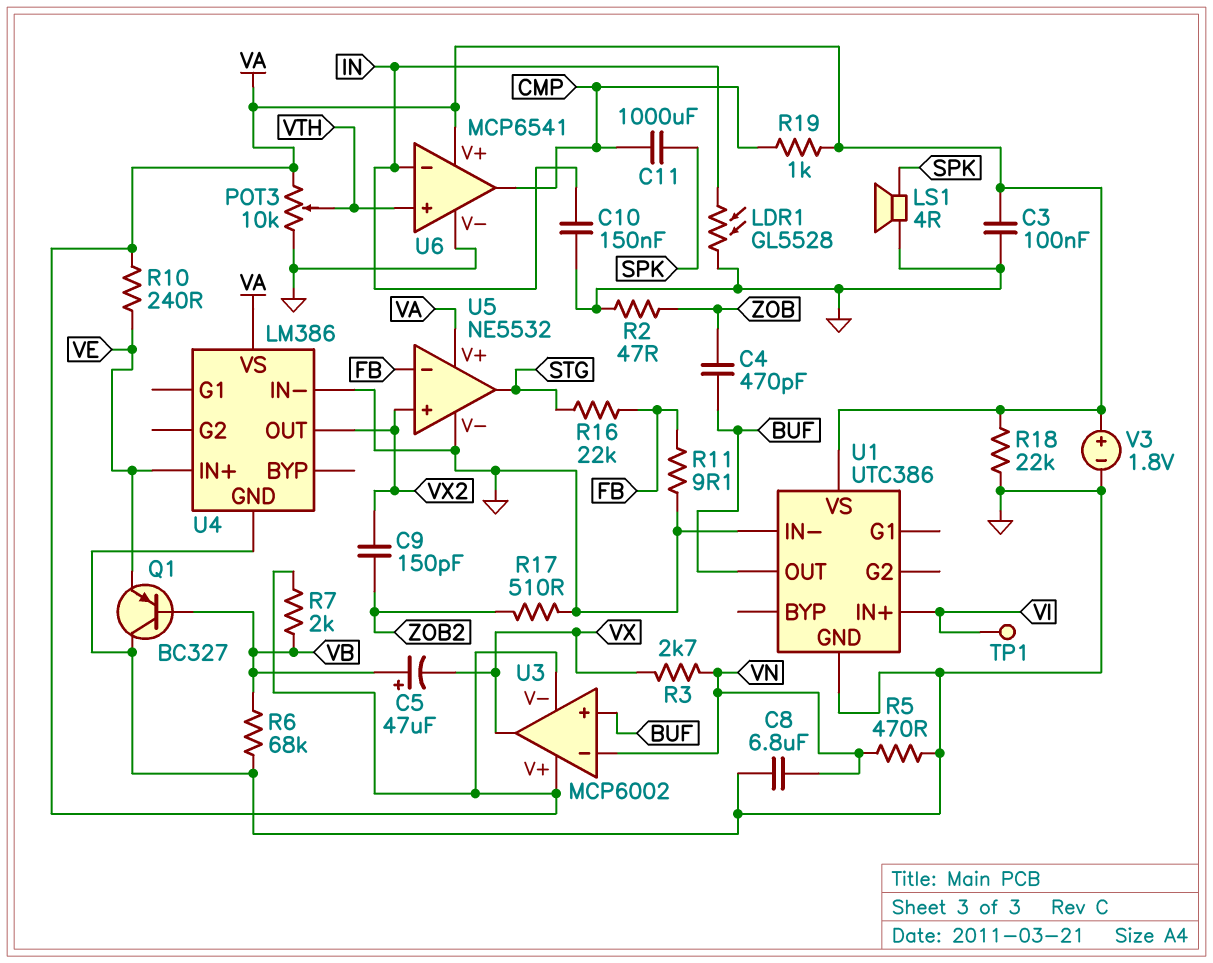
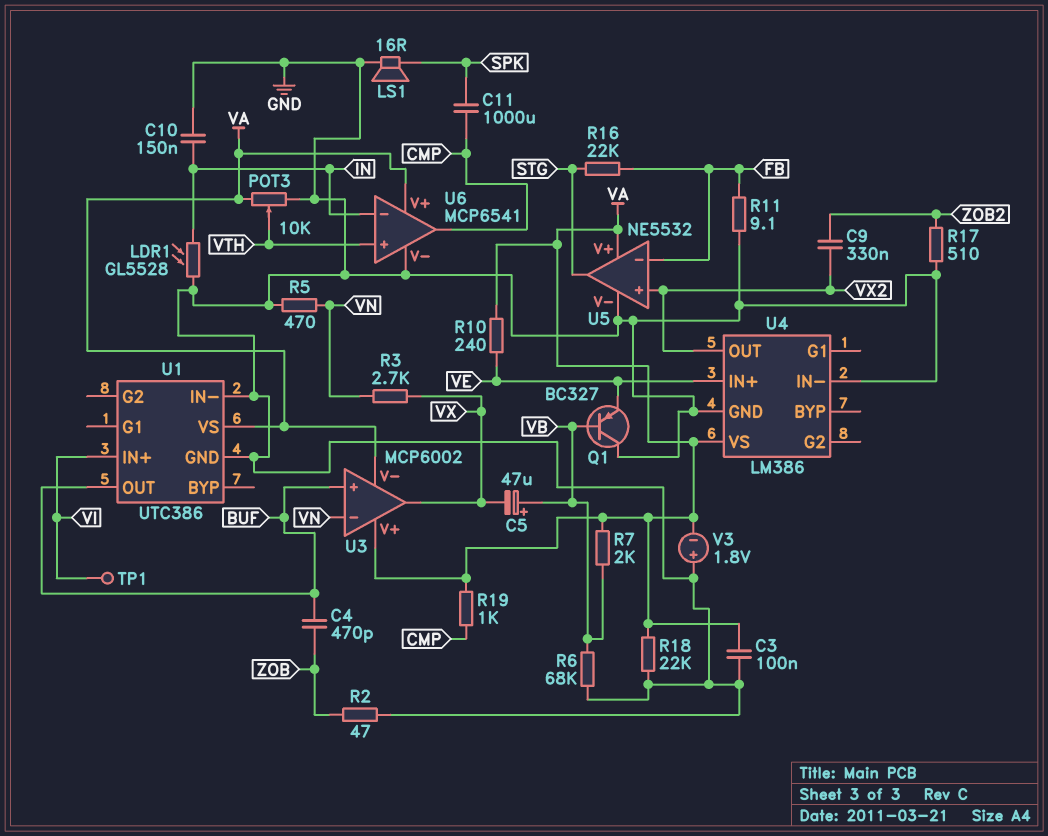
C8: 6.8uF (GND, VN) -> none
C9: 150pF (VX2, ZOB2) -> 330nF (VX2, ZOB2)
LS1: speaker 4R (GND, SPK) -> speaker 16R (GND, SPK)
V3: 1.8V (plus VA, minus GND) -> 1.8V (plus GND, minus VA)

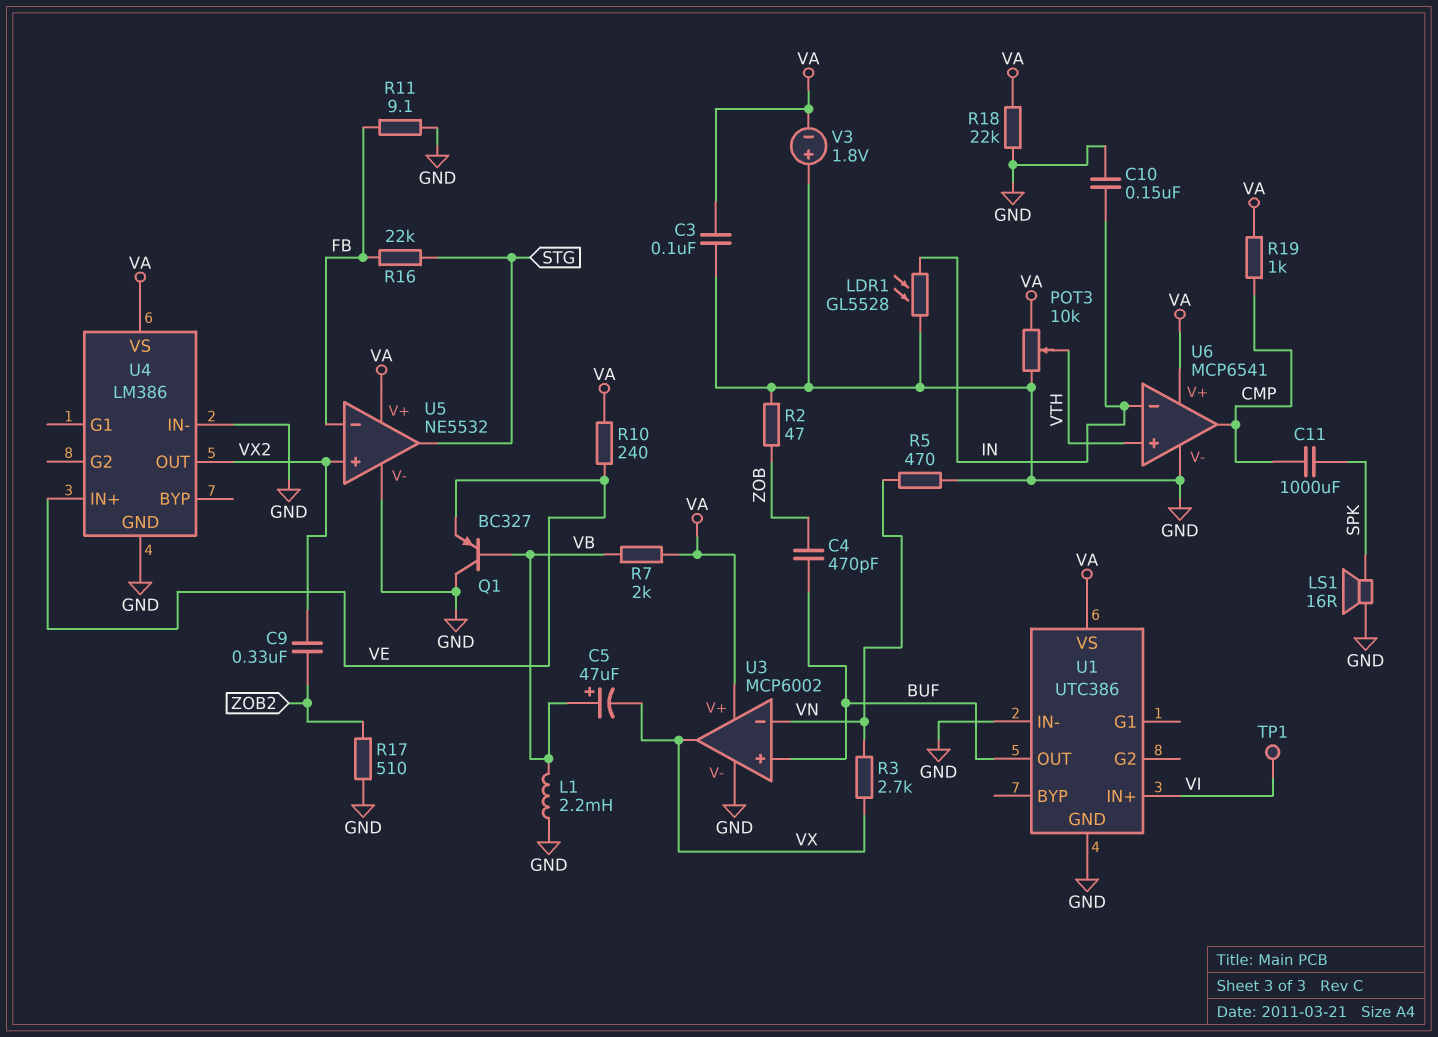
L1: none -> 2.2mH (GND, VB)
R6: 68k (GND, VB) -> none
U3 pin V-: VA -> GND

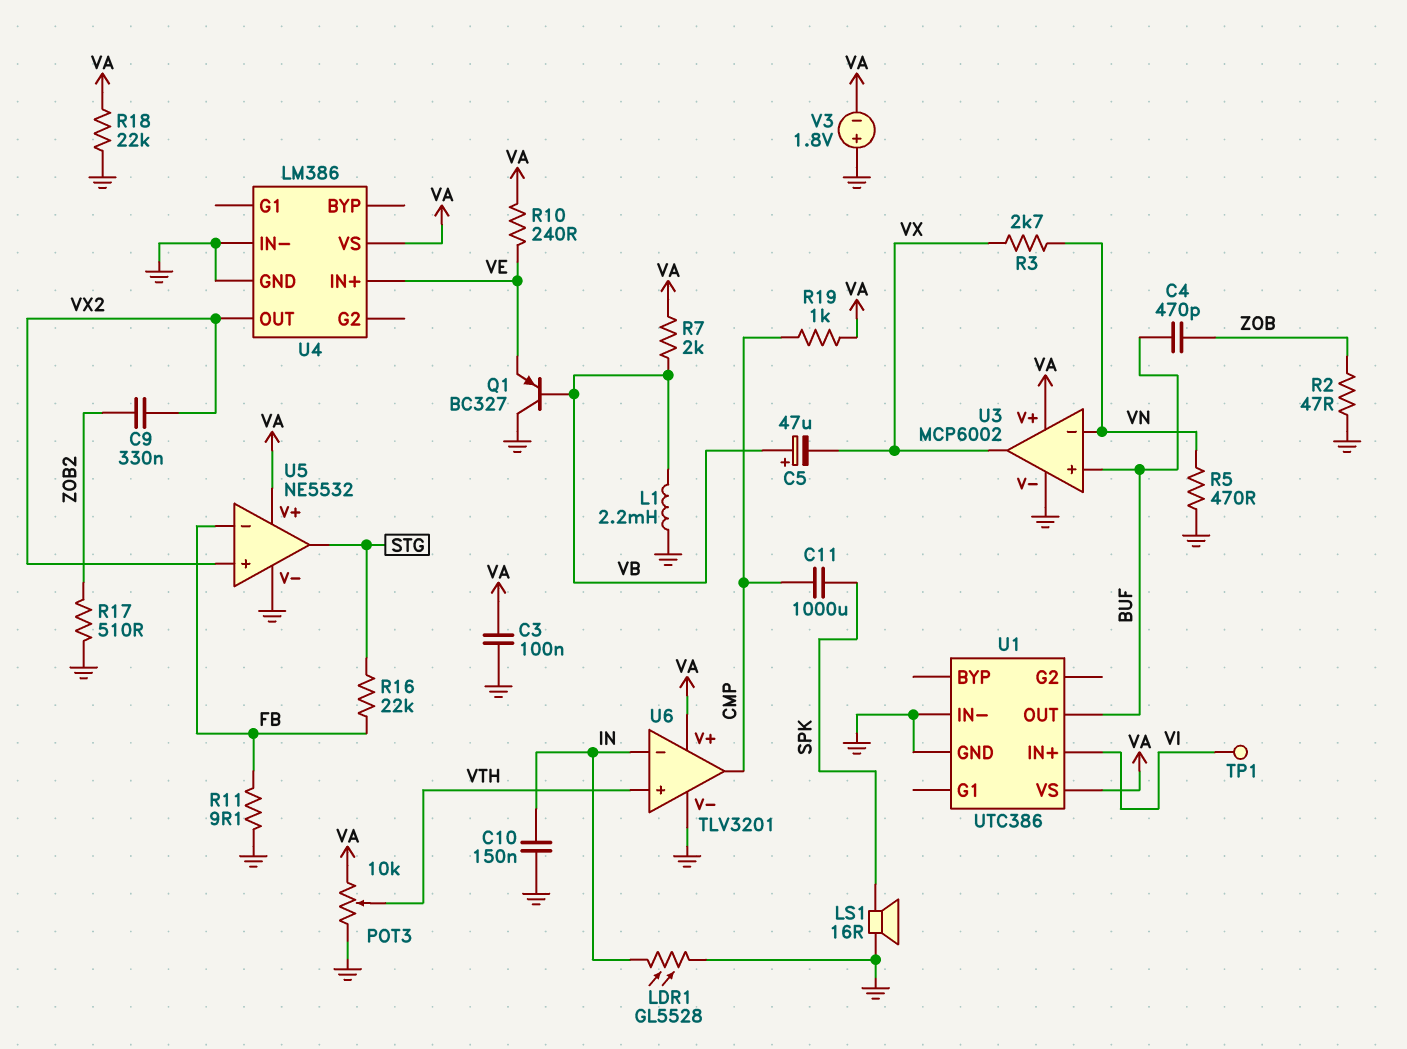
U6: MCP6541 -> TLV3201

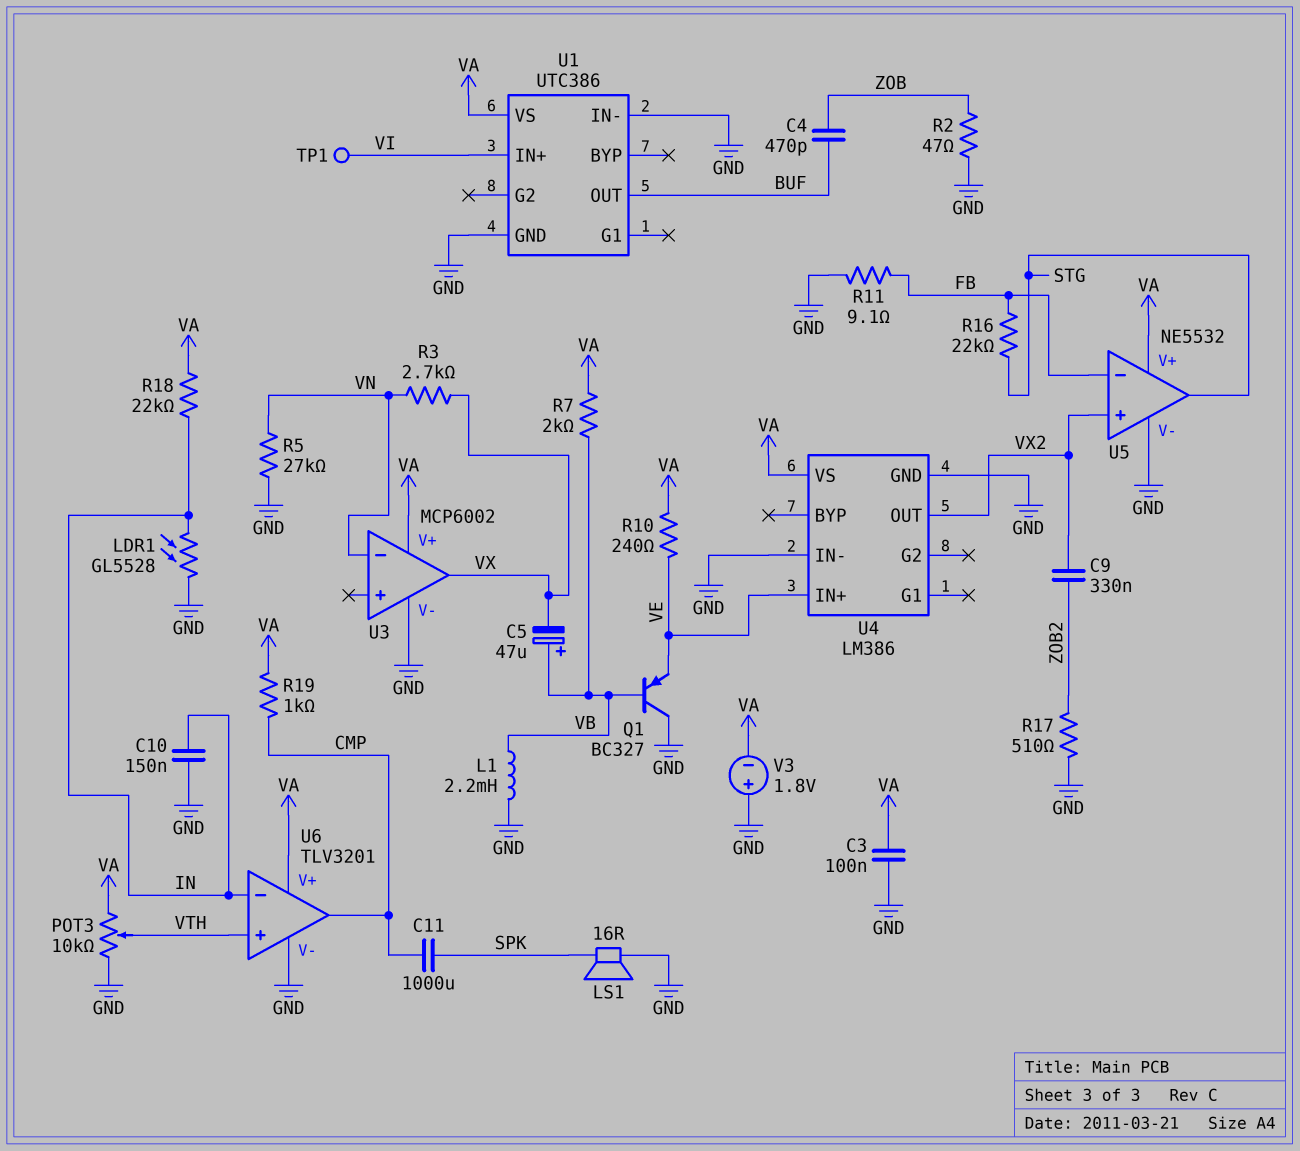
R5: 470 (GND, VN) -> 27k (GND, VN)
R18: 22k (GND, VA) -> 22k (IN, VA)
U3 pin in+: BUF -> none

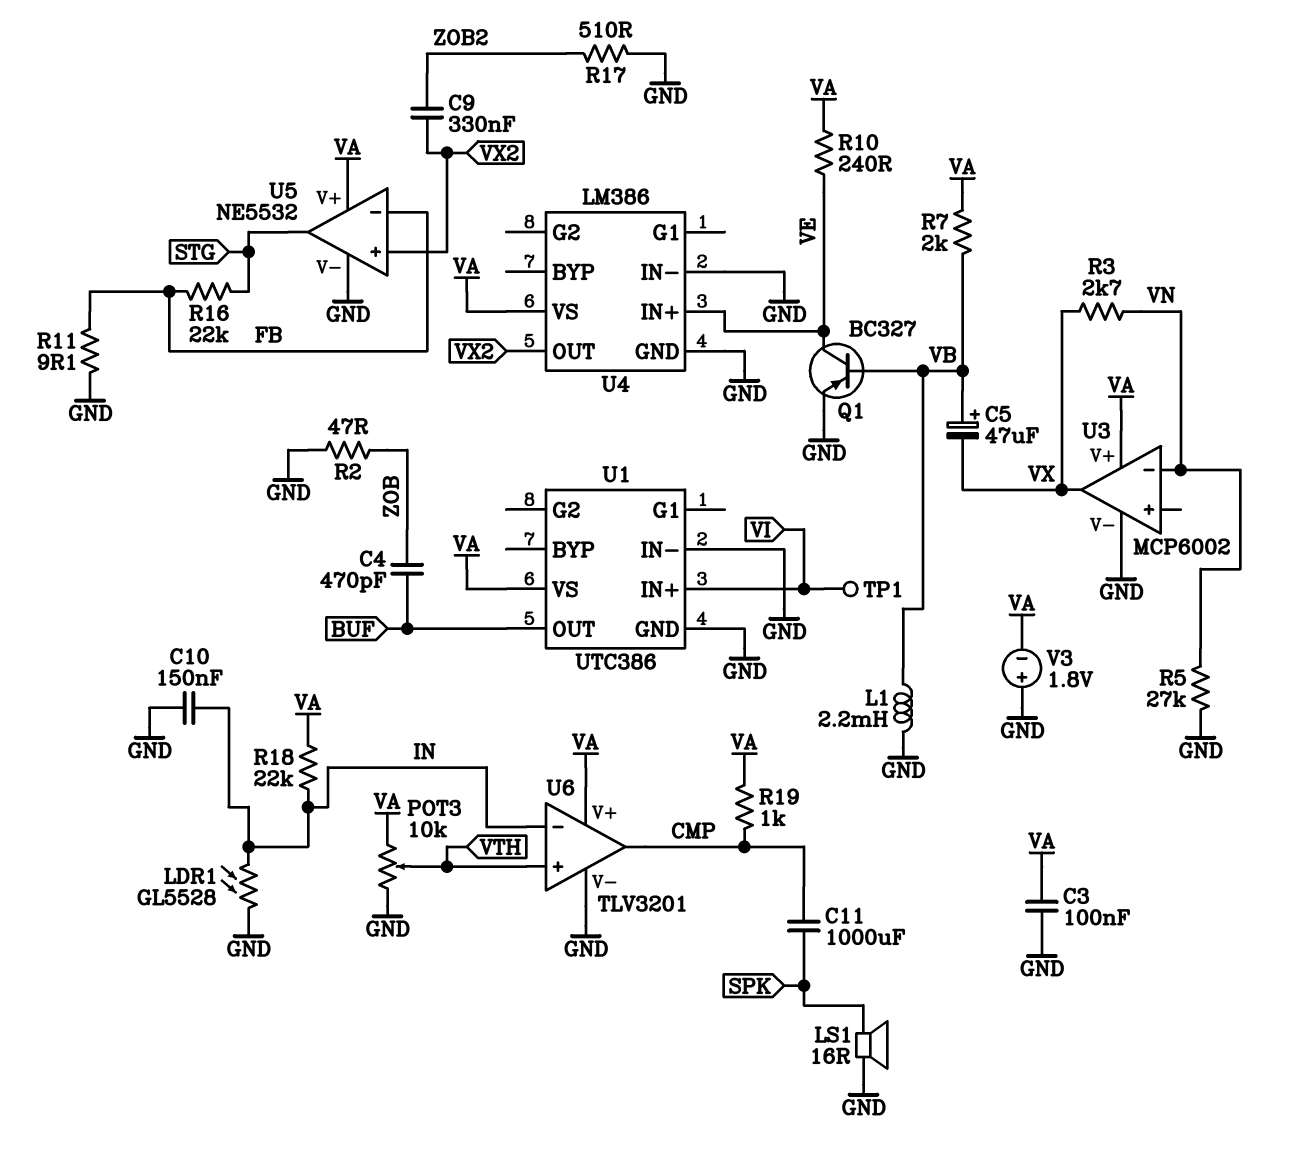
Q1: PNP BC327 (B VB, C GND, E VE) -> PNP BC327 (B VB, C VE, E GND)

